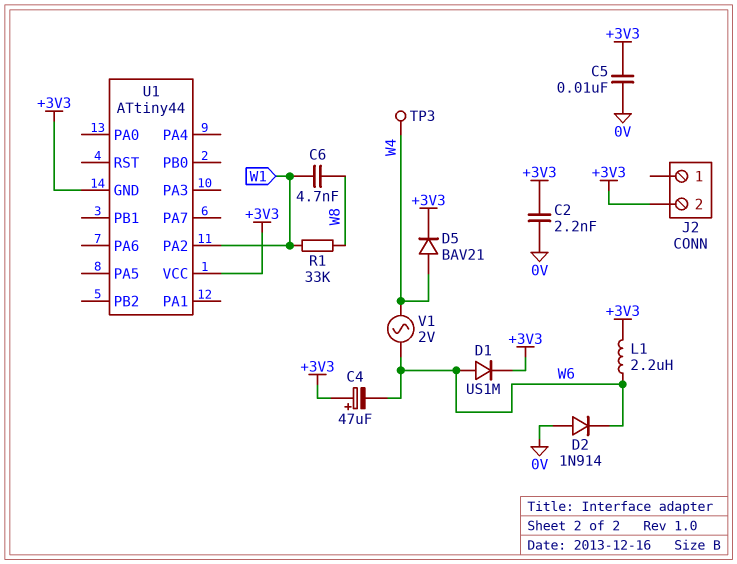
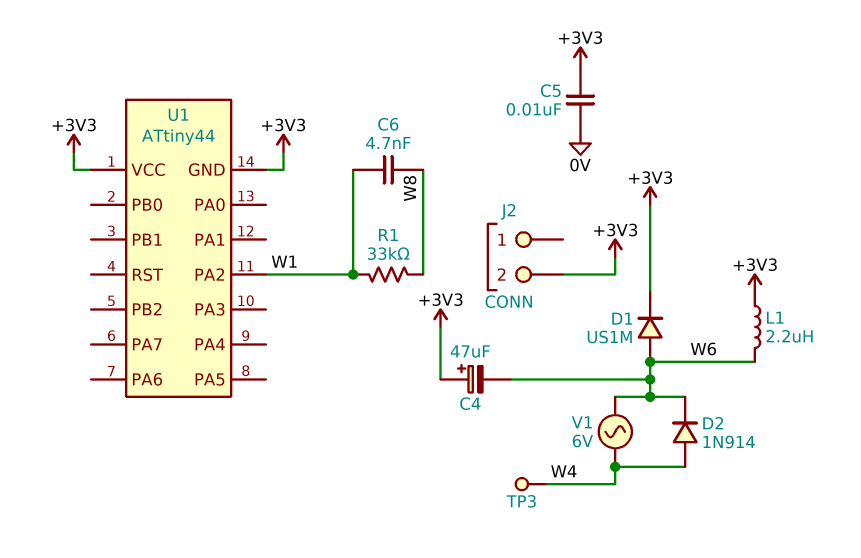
C2: 2.2nF (+3V3, 0V) -> none
D2: diode 1N914 (A 0V, K W6) -> diode 1N914 (A W4, K W6)
D5: diode BAV21 (A W4, K +3V3) -> none
V1: AC 2V (W4, W6) -> AC 6V (W4, W6)

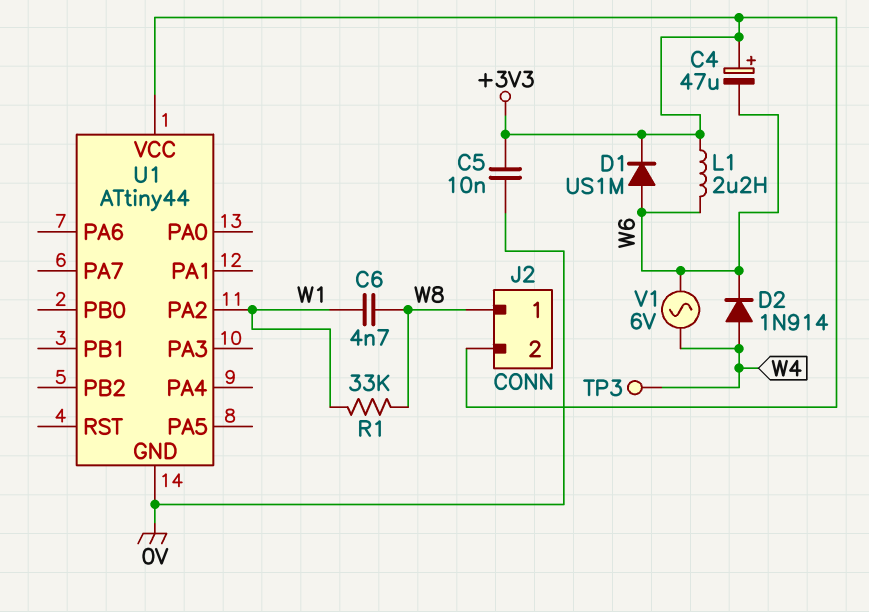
J2 pin 1: none -> W8
U1 pin GND: +3V3 -> 0V

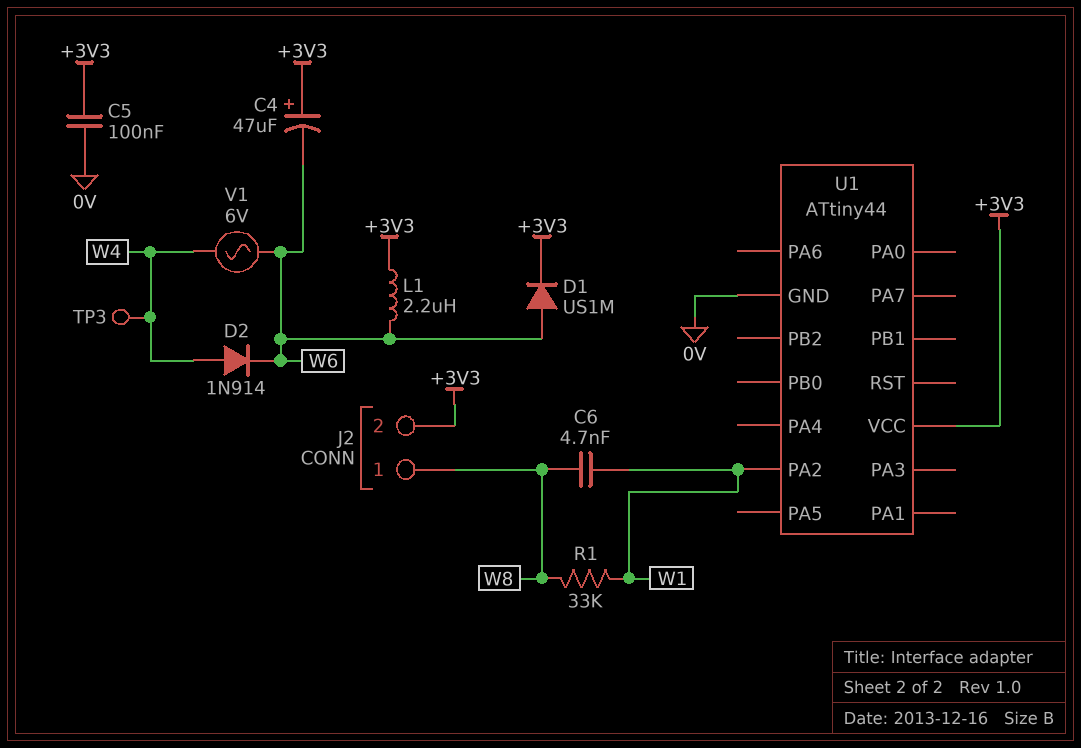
C5: 10nF (+3V3, 0V) -> 100nF (+3V3, 0V)

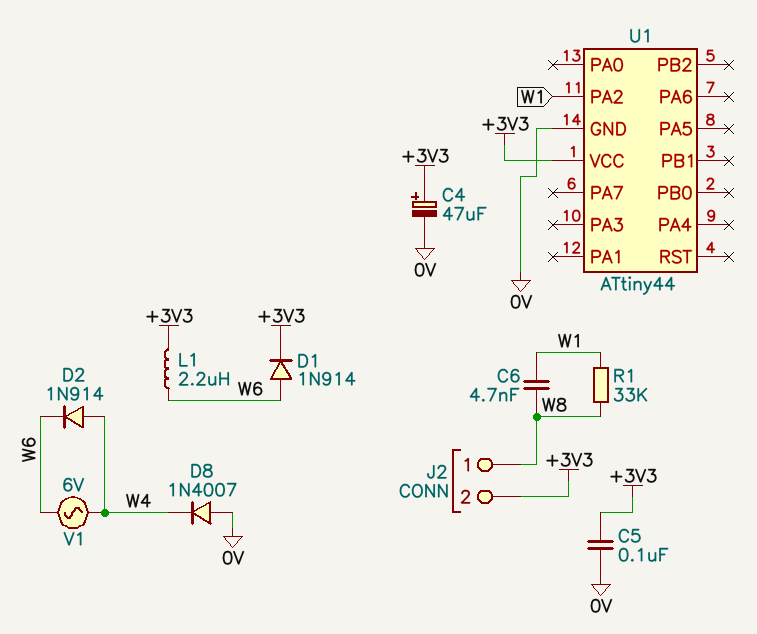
C4: 47uF (plus +3V3, minus W6) -> 47uF (plus +3V3, minus 0V)
D1: diode US1M (A W6, K +3V3) -> diode 1N914 (A W6, K +3V3)
D8: none -> diode 1N4007 (A 0V, K W4)
TP3: test point (W4) -> none

